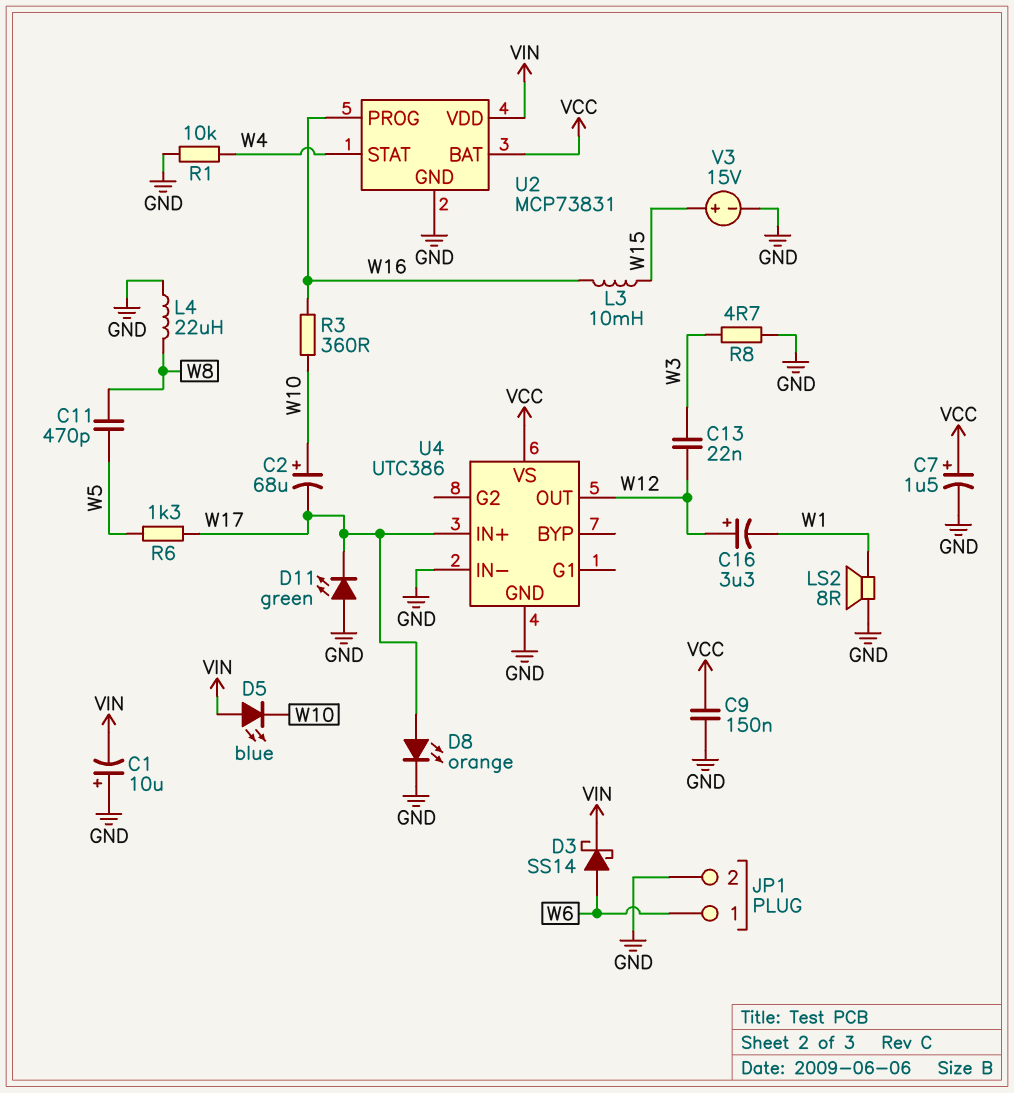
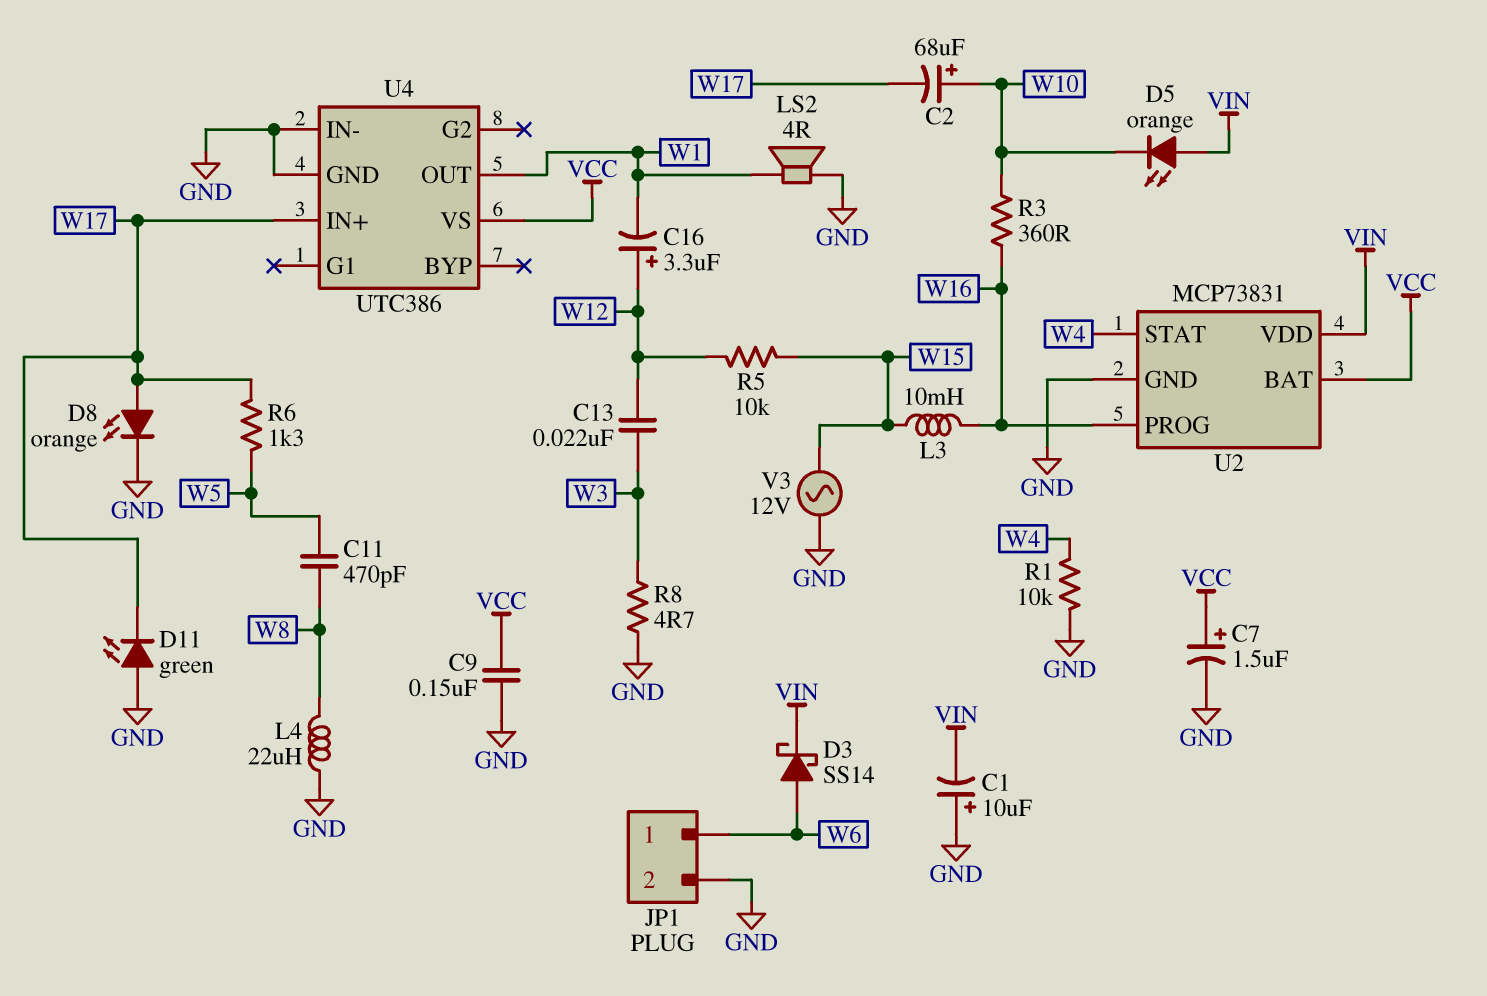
D5: LED blue (A VIN, K W10) -> LED orange (A VIN, K W10)
LS2: speaker 8R (GND, W1) -> speaker 4R (GND, W1)
R5: none -> 10k (W12, W15)
U4 pin OUT: W12 -> W1
V3: 15V (plus W15, minus GND) -> AC 12V (GND, W15)

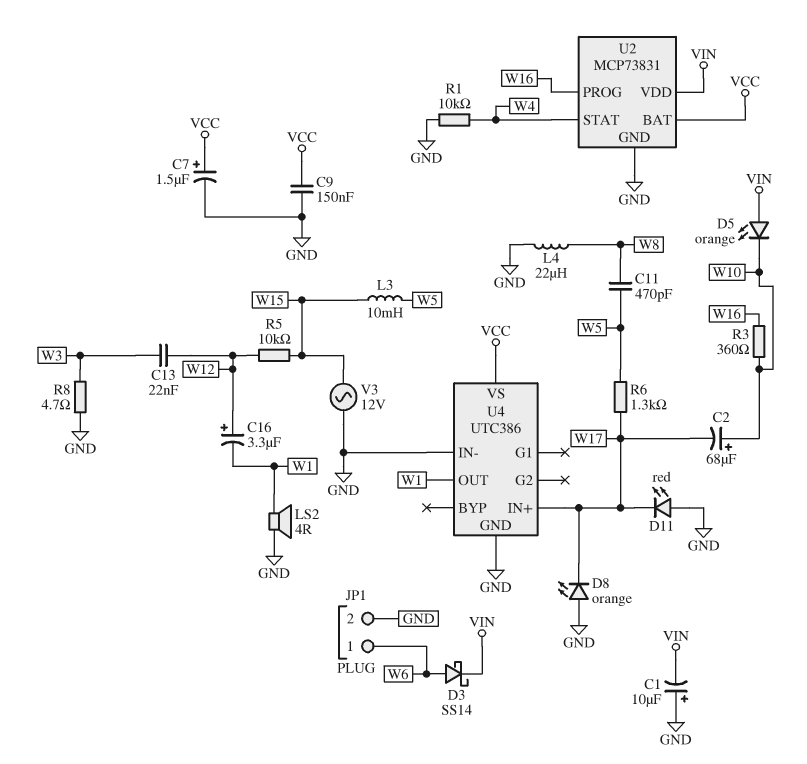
D8: LED orange (A W17, K GND) -> LED orange (A GND, K W17)
D11: LED green (A GND, K W17) -> LED red (A GND, K W17)
L3: 10mH (W15, W16) -> 10mH (W5, W15)

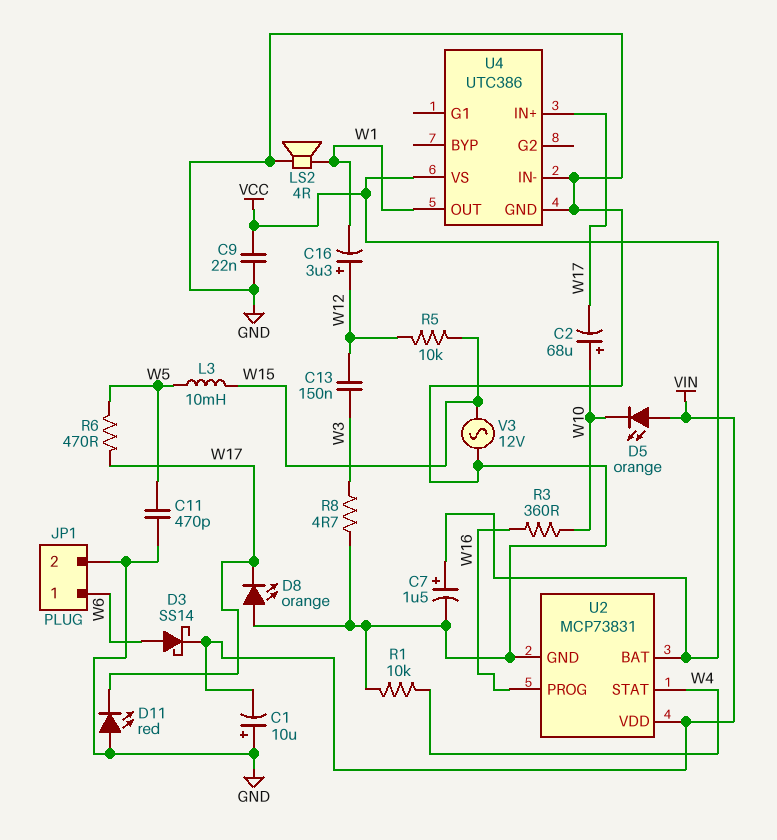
C9: 150nF (GND, VCC) -> 22nF (GND, VCC)
C11: 470pF (W5, W8) -> 470pF (GND, W5)
C13: 22nF (W3, W12) -> 150nF (W3, W12)
L4: 22uH (GND, W8) -> none
R6: 1.3k (W5, W17) -> 470 (W5, W17)

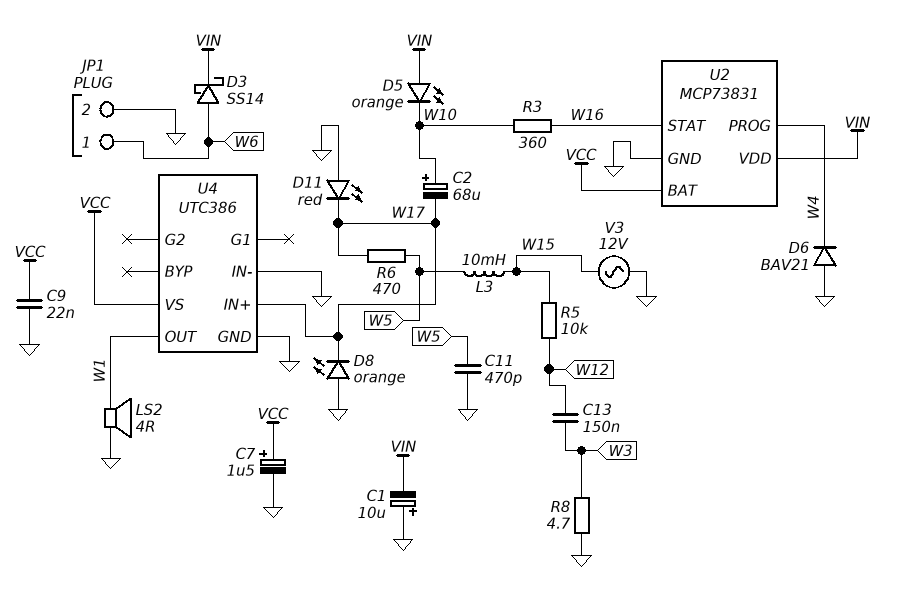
C16: 3.3uF (plus W12, minus W1) -> none
D6: none -> diode BAV21 (A GND, K W4)
R1: 10k (GND, W4) -> none
U2 pin PROG: W16 -> W4
U2 pin STAT: W4 -> W16

